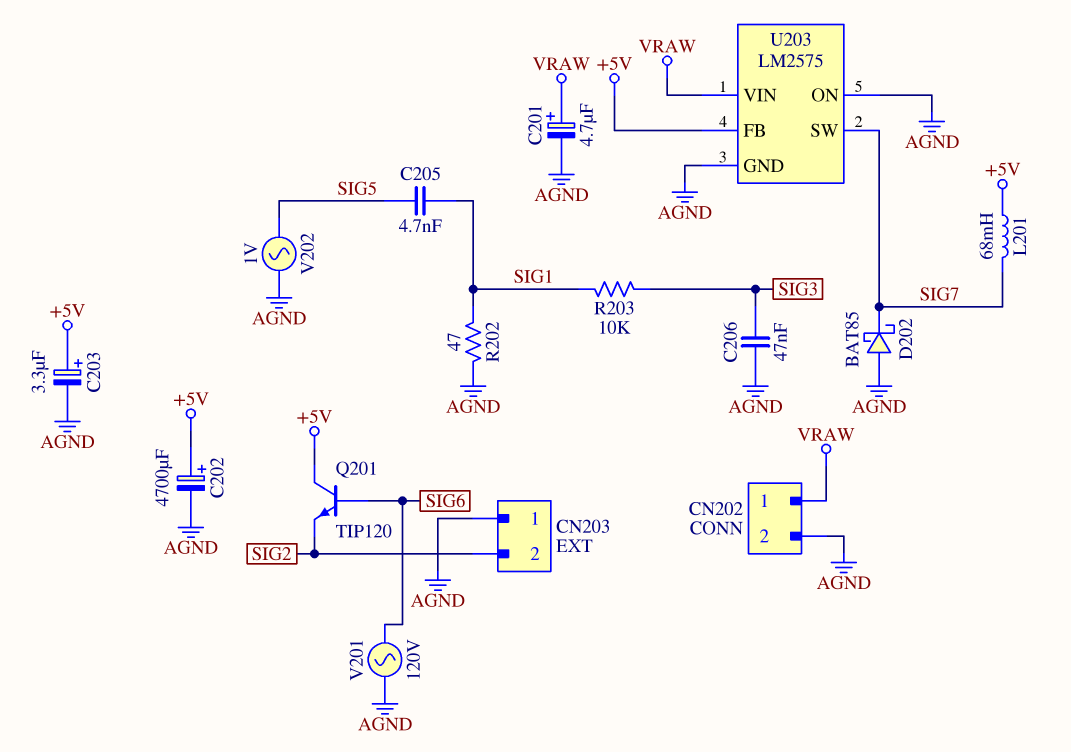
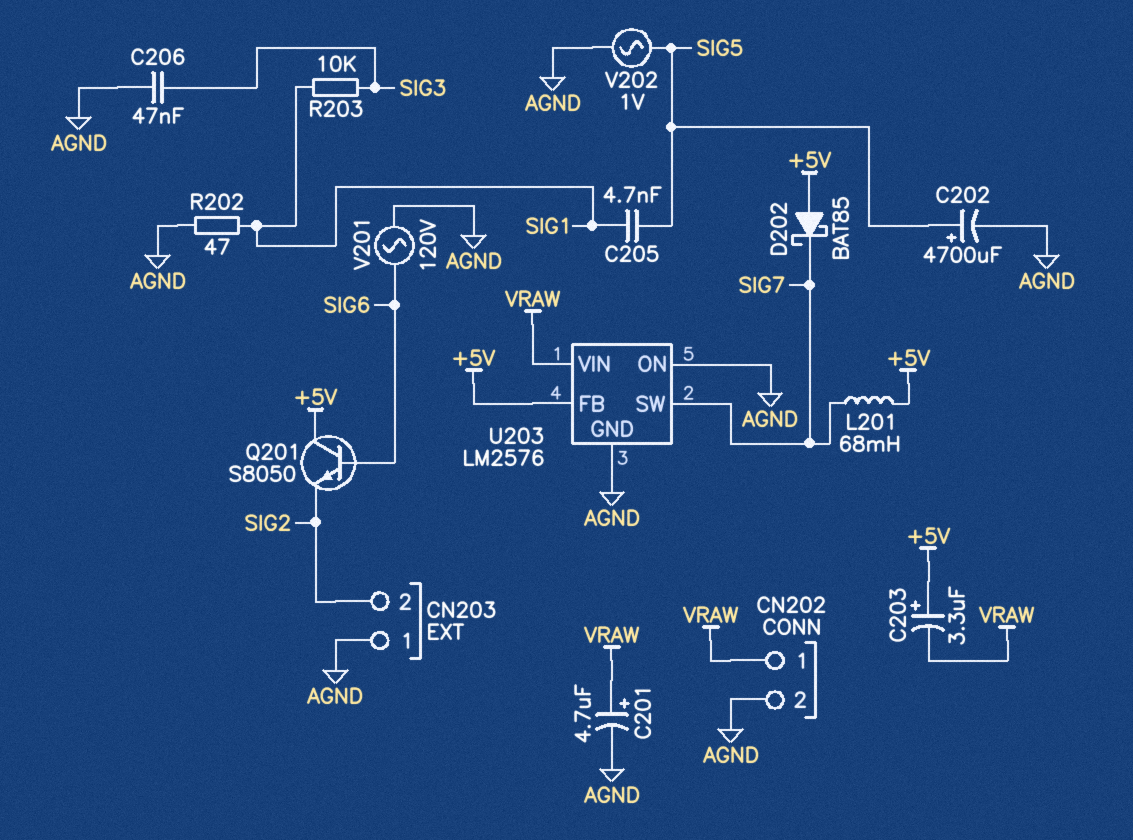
C202: 4700uF (plus +5V, minus AGND) -> 4700uF (plus SIG5, minus AGND)
C203: 3.3uF (plus +5V, minus AGND) -> 3.3uF (plus +5V, minus VRAW)
D202: schottky BAT85 (A AGND, K SIG7) -> schottky BAT85 (A +5V, K SIG7)
Q201: NPN TIP120 (B SIG6, C +5V, E SIG2) -> NPN S8050 (B SIG6, C +5V, E SIG2)
U203: LM2575 -> LM2576

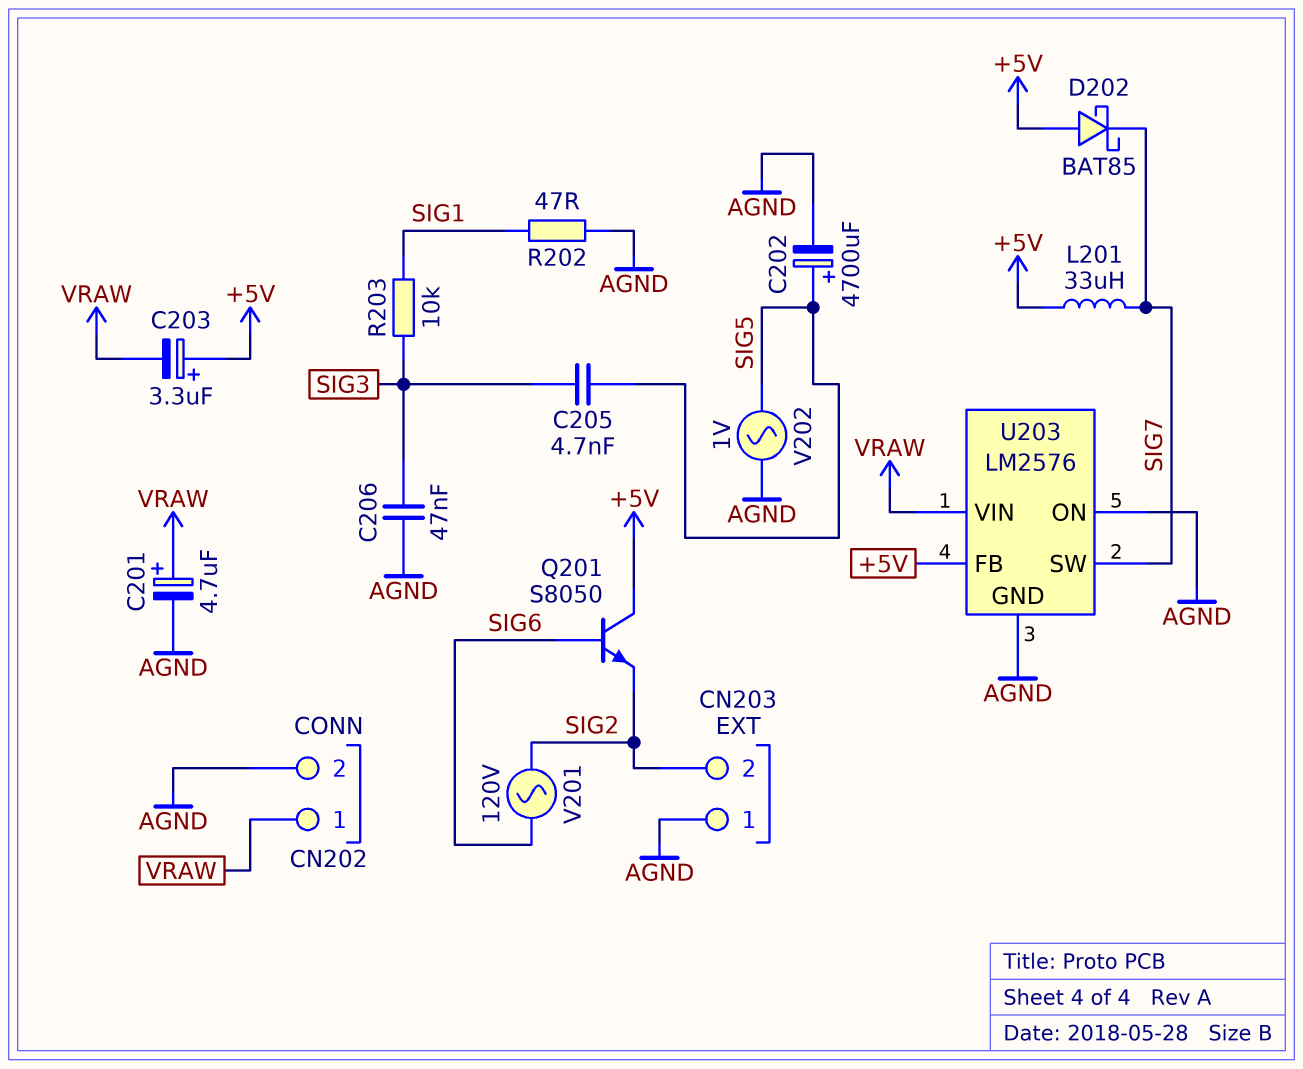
C205: 4.7nF (SIG1, SIG5) -> 4.7nF (SIG3, SIG5)
L201: 68mH (+5V, SIG7) -> 33uH (+5V, SIG7)
V201: AC 120V (AGND, SIG6) -> AC 120V (SIG2, SIG6)

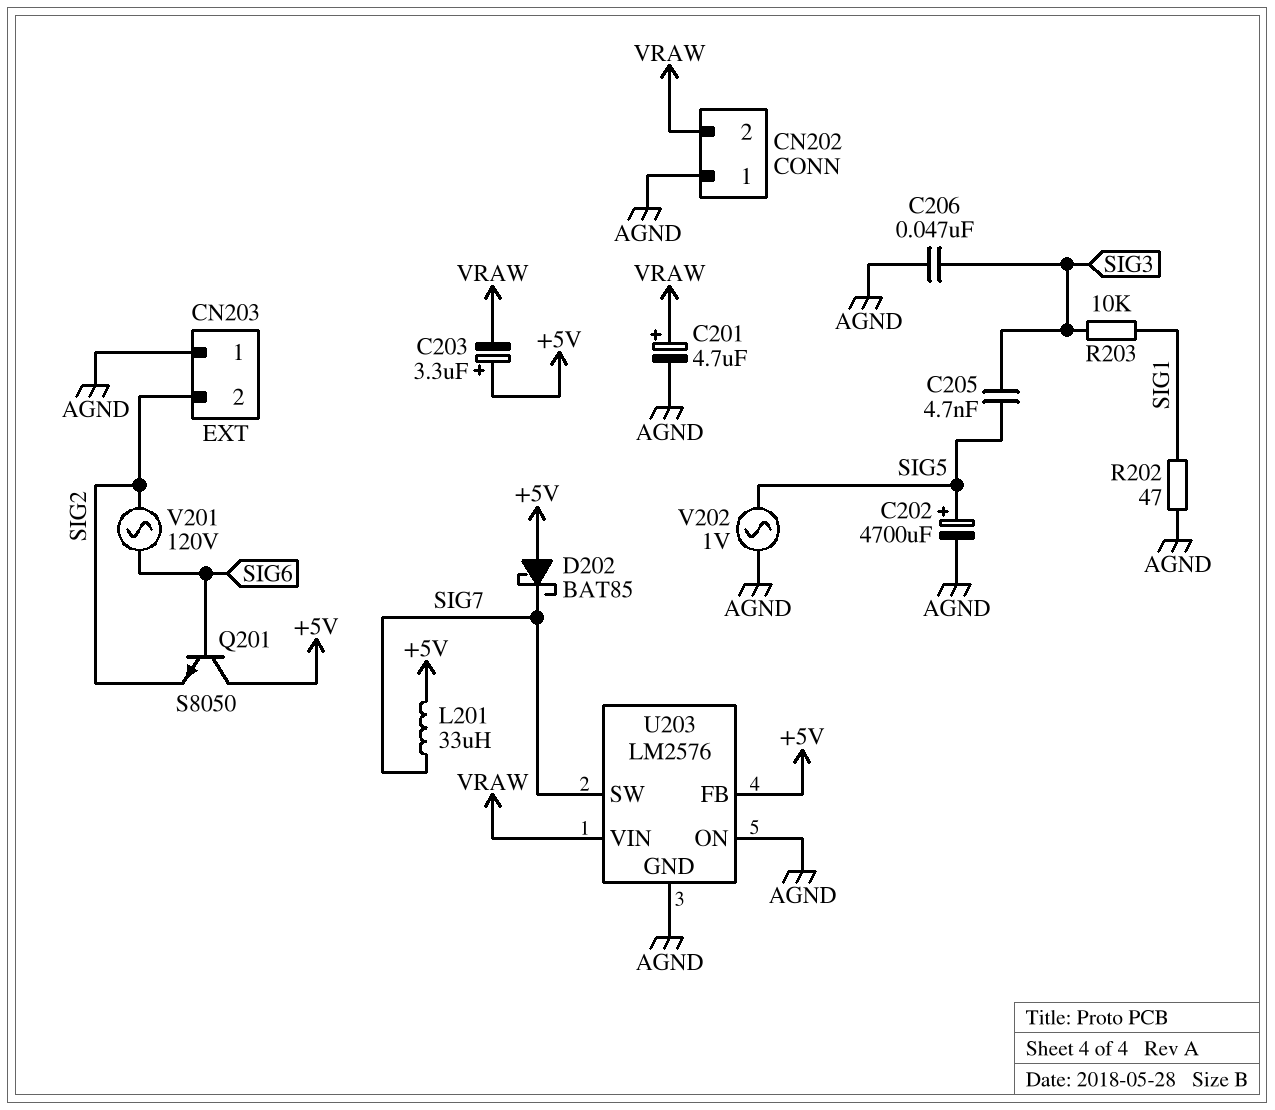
CN202 pin 1: VRAW -> AGND
CN202 pin 2: AGND -> VRAW

